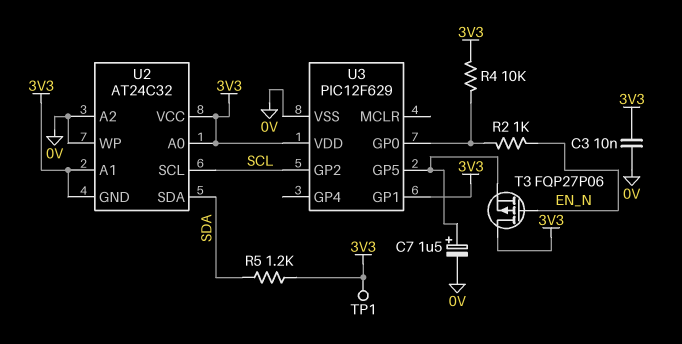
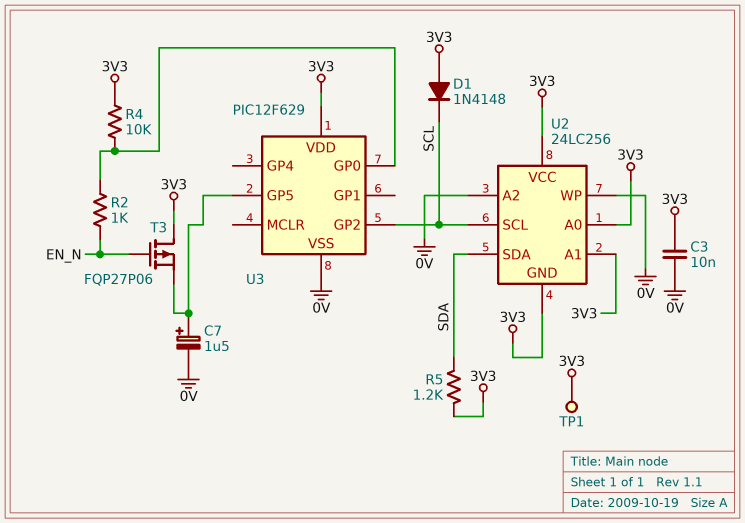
D1: none -> diode 1N4148 (A 3V3, K SCL)
U2: AT24C32 -> 24LC256
U3 pin GP1: 3V3 -> none

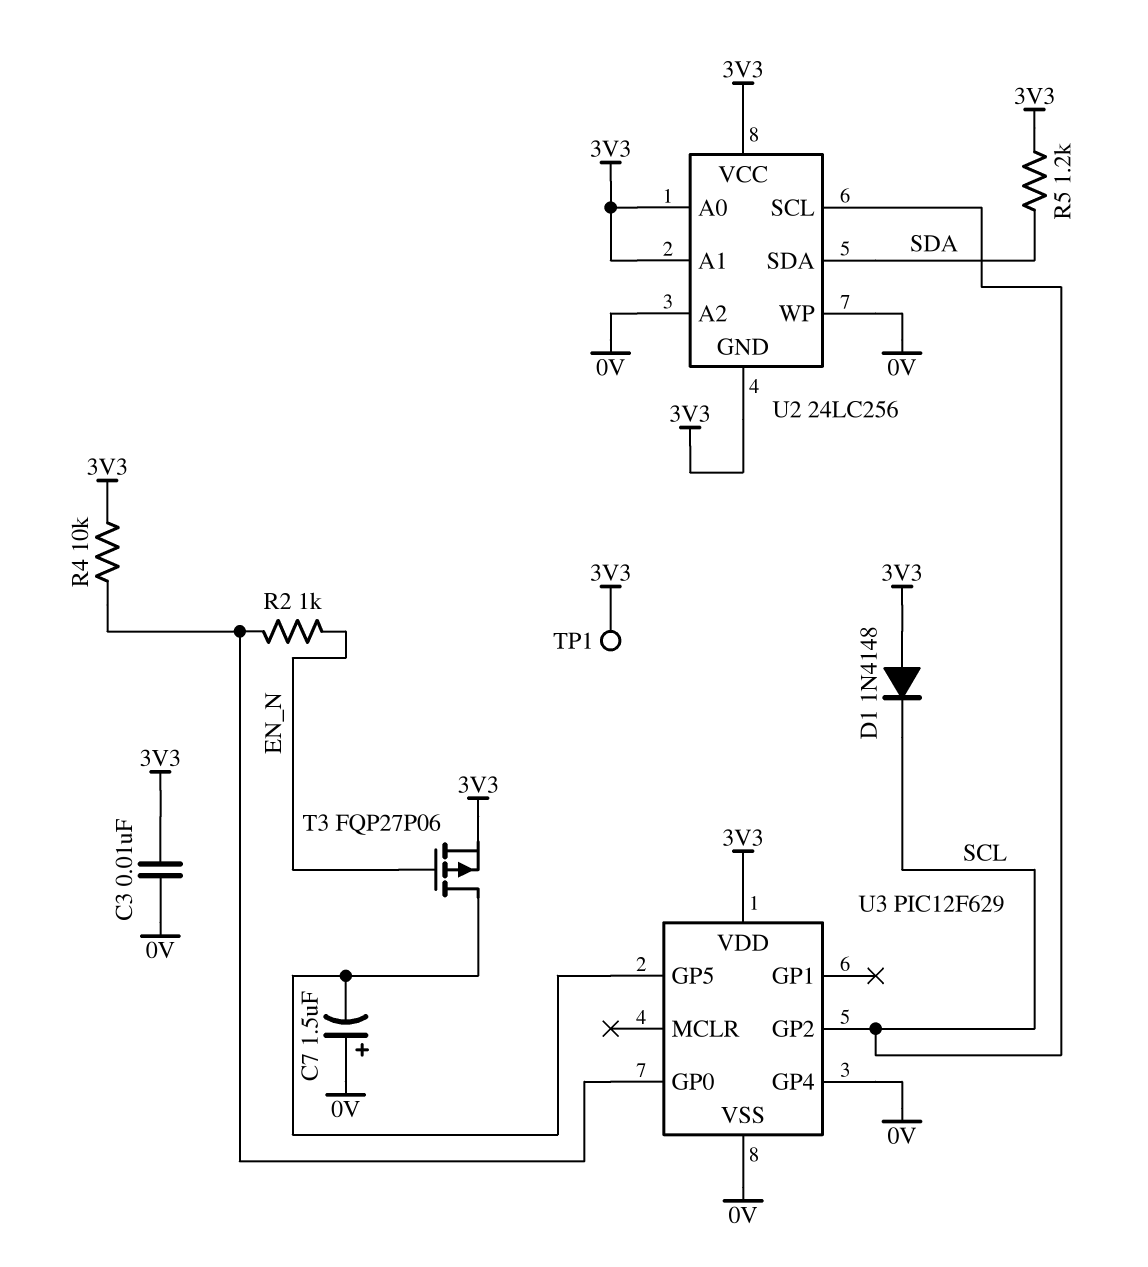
C7: 1.5uF (plus U3/GP5, minus 0V) -> 1.5uF (plus 0V, minus U3/GP5)
T3: PMOS FQP27P06 (G EN_N, D 3V3, S U3/GP5) -> PMOS FQP27P06 (G EN_N, D U3/GP5, S 3V3)
U3 pin GP4: none -> 0V

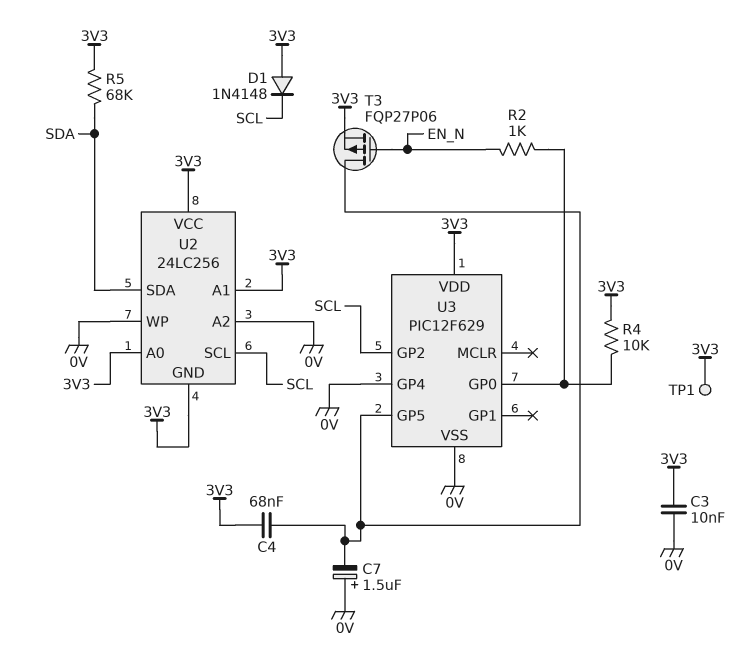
C4: none -> 68nF (3V3, U3/GP5)
R5: 1.2k (3V3, SDA) -> 68k (3V3, SDA)

